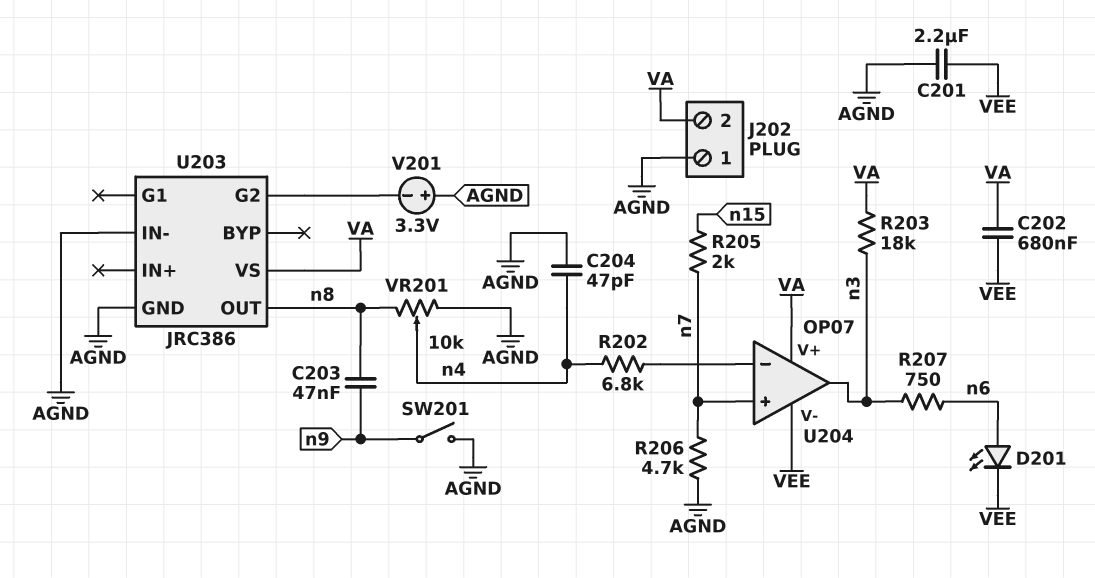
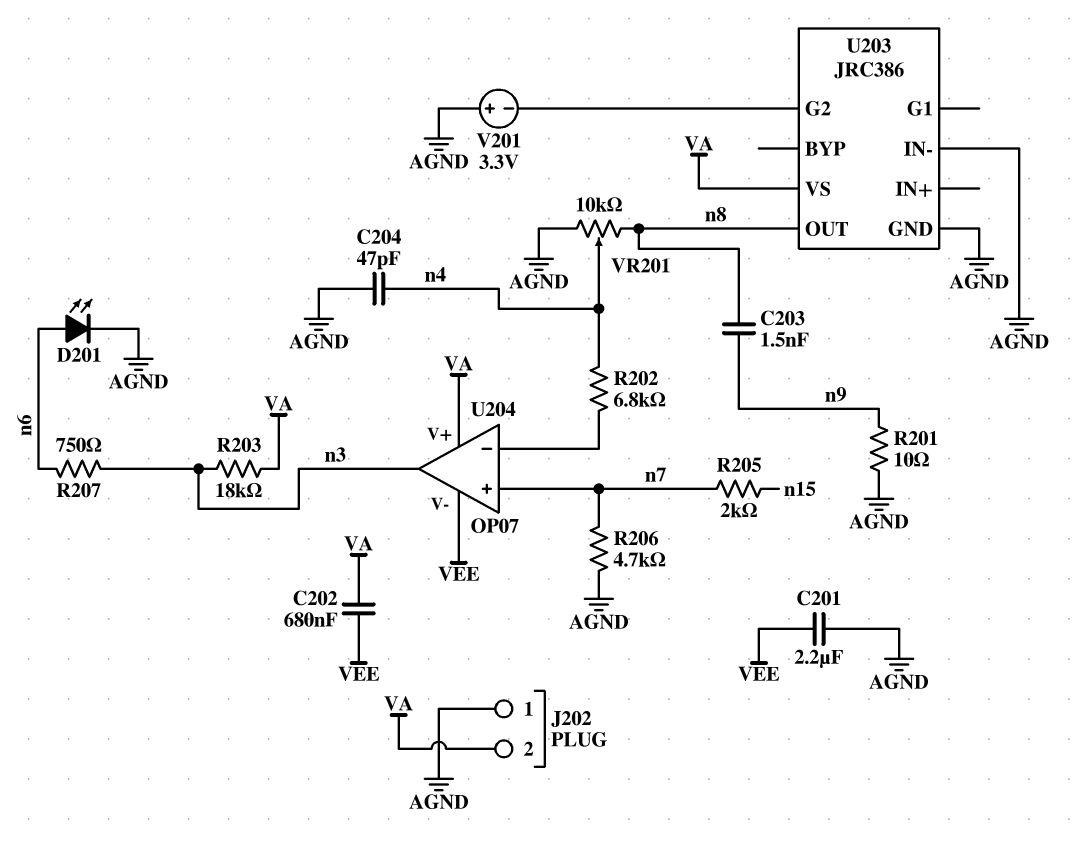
C203: 47nF (n8, n9) -> 1.5nF (n8, n9)
D201: LED (A n6, K VEE) -> LED (A n6, K AGND)
R201: none -> 10 (AGND, n9)
SW201: switch (AGND, n9) -> none

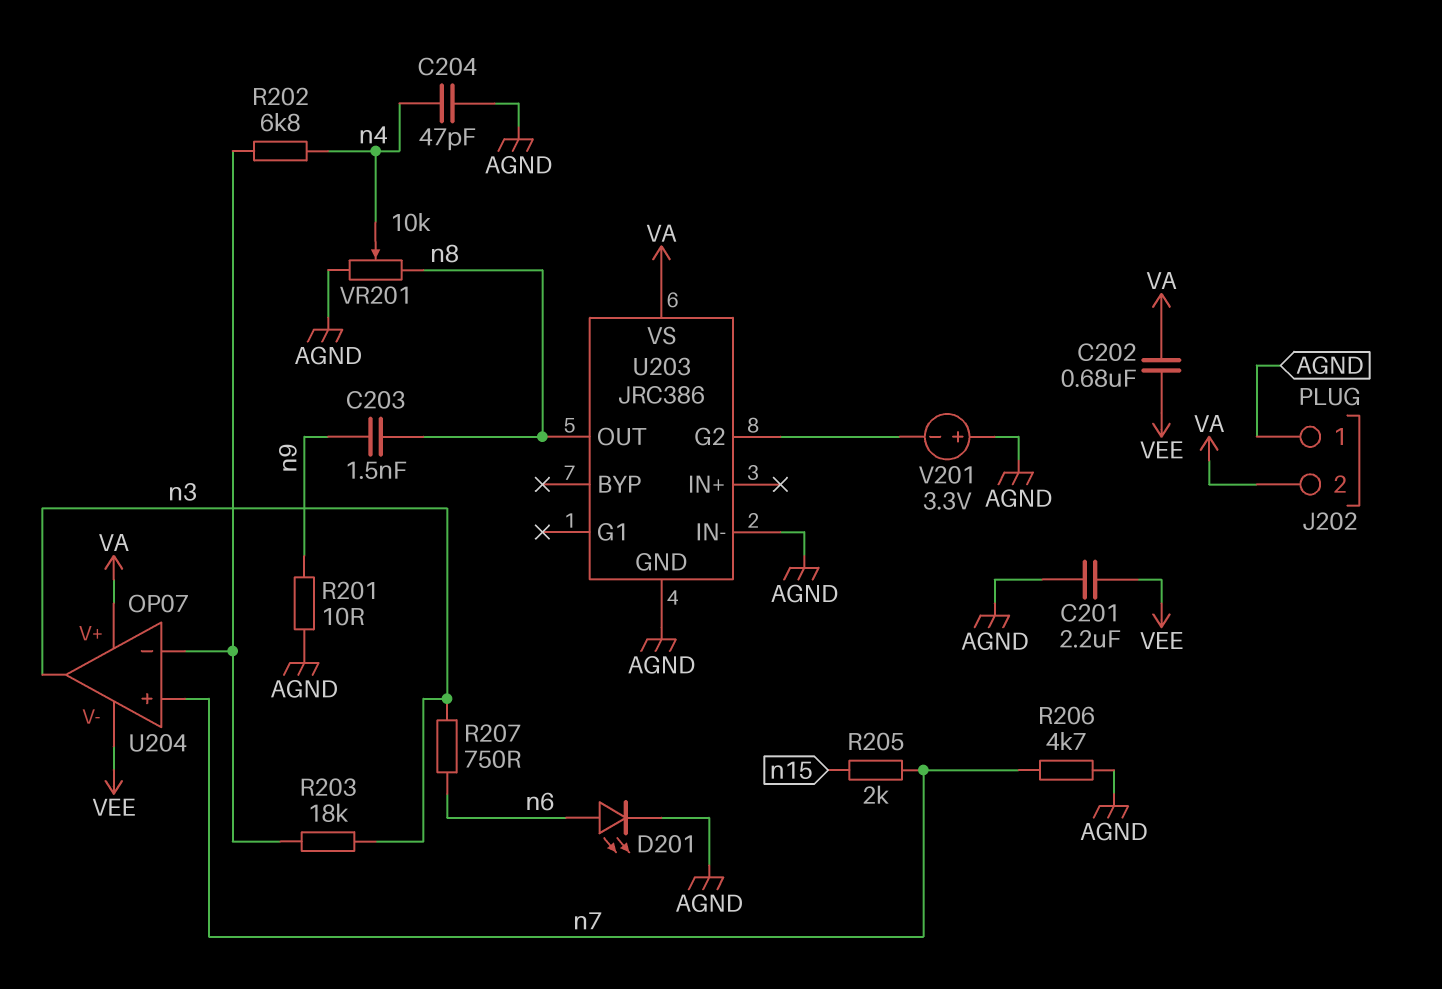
R203: 18k (VA, n3) -> 18k (U204/in-, n3)

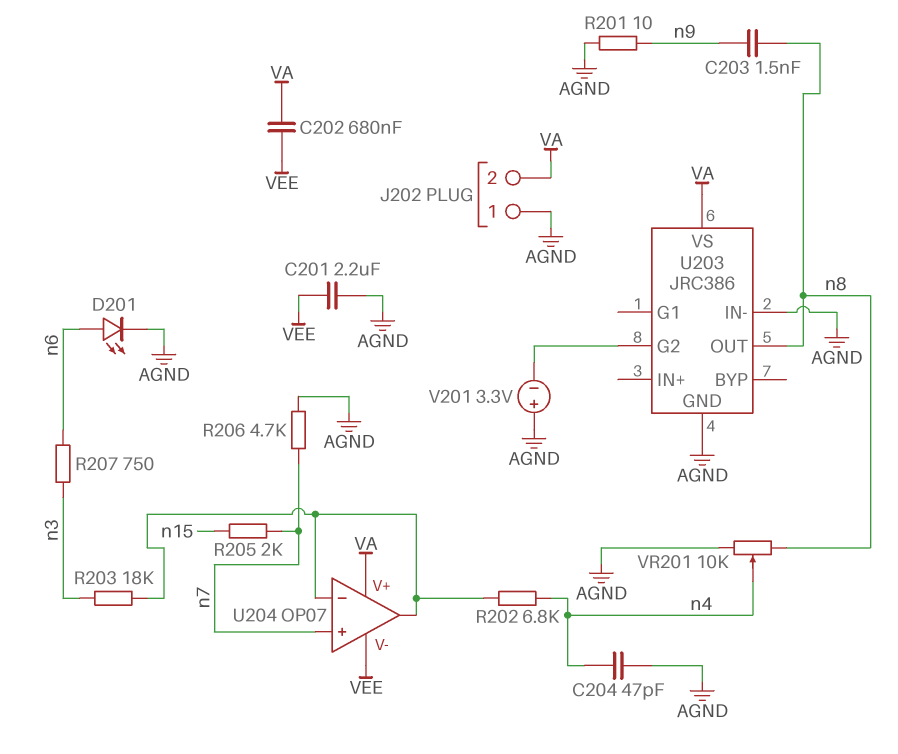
U204 pin out: n3 -> U204/in-

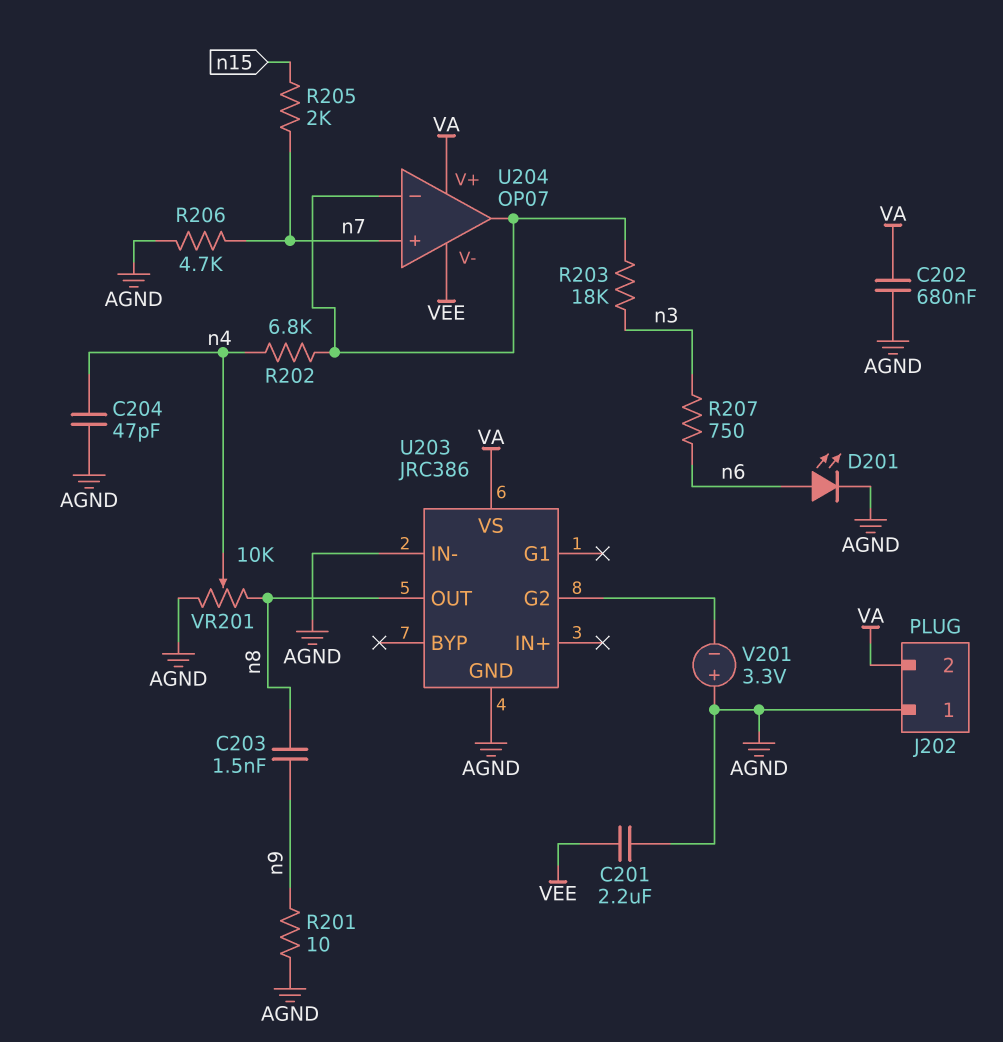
C202: 680nF (VA, VEE) -> 680nF (AGND, VA)

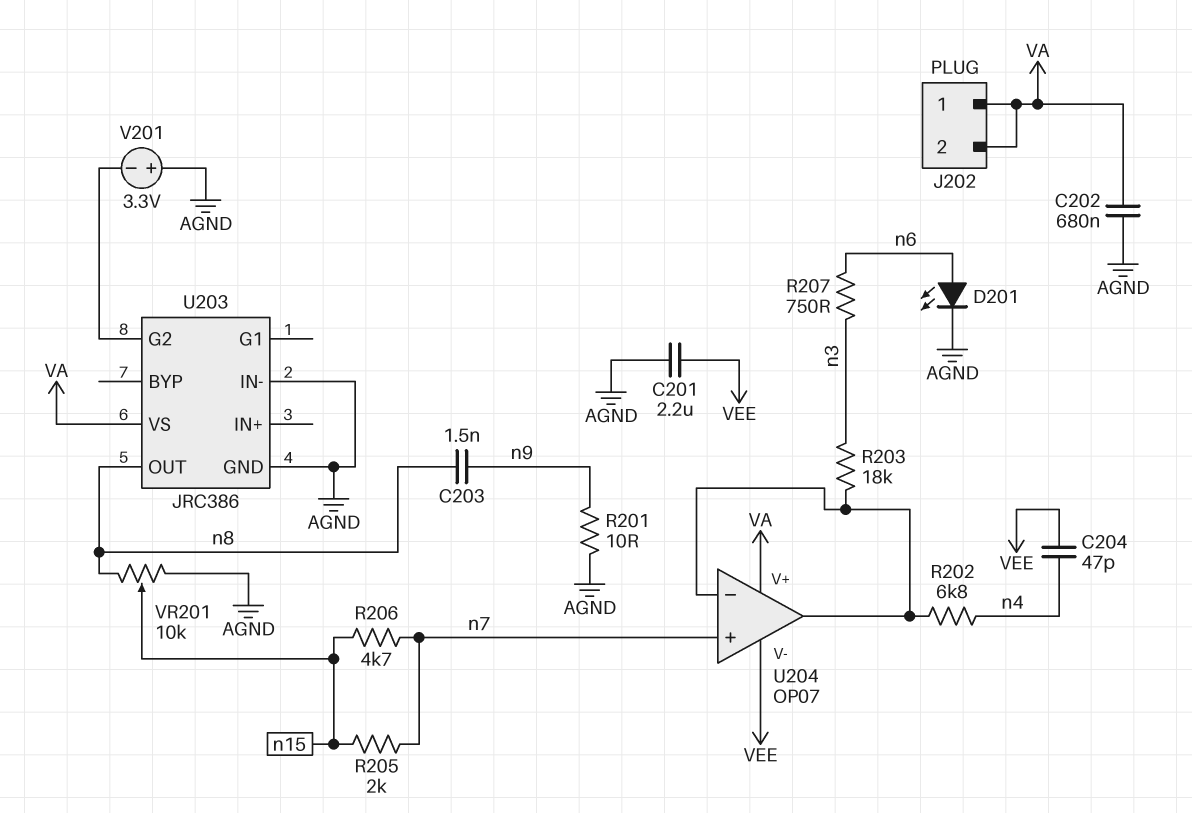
C204: 47pF (AGND, n4) -> 47pF (VEE, n4)
J202 pin 1: AGND -> VA
R206: 4.7k (AGND, n7) -> 4.7k (n7, n15)
VR201: 10k (AGND, n8, wiper n4) -> 10k (AGND, n8, wiper n15)

